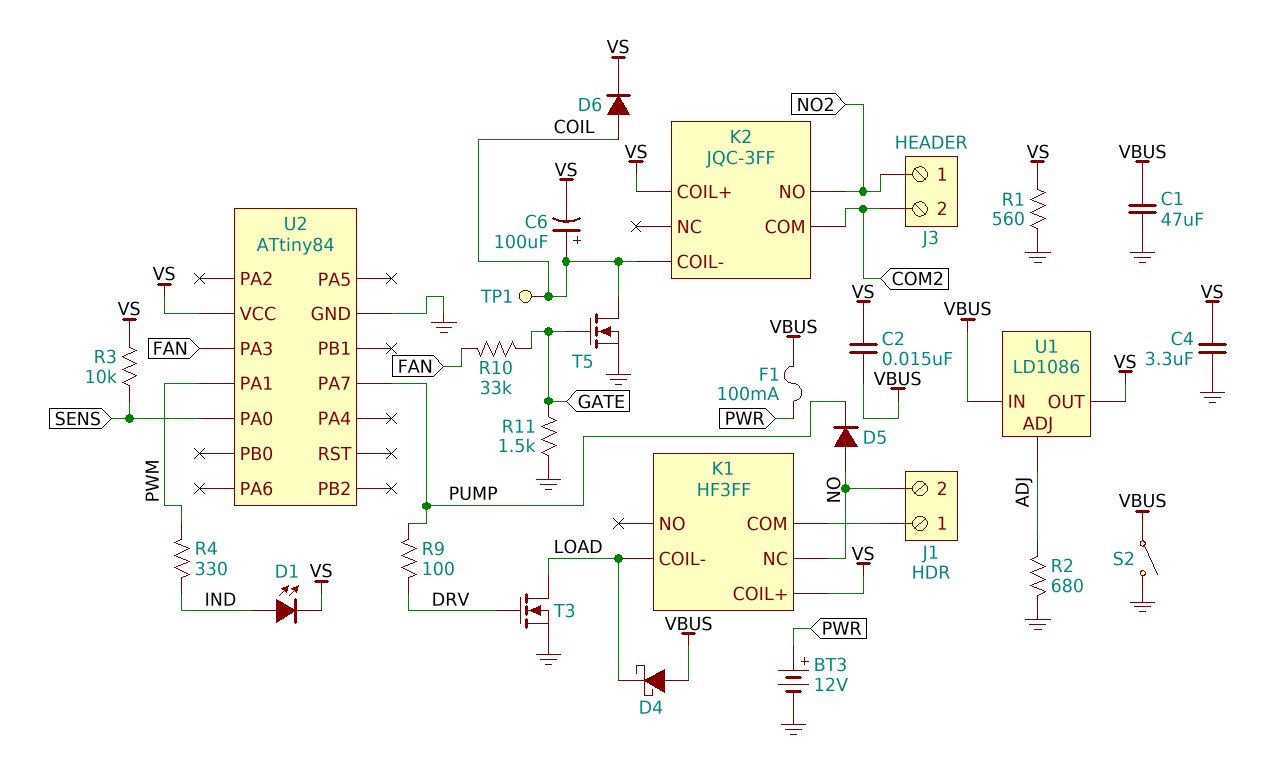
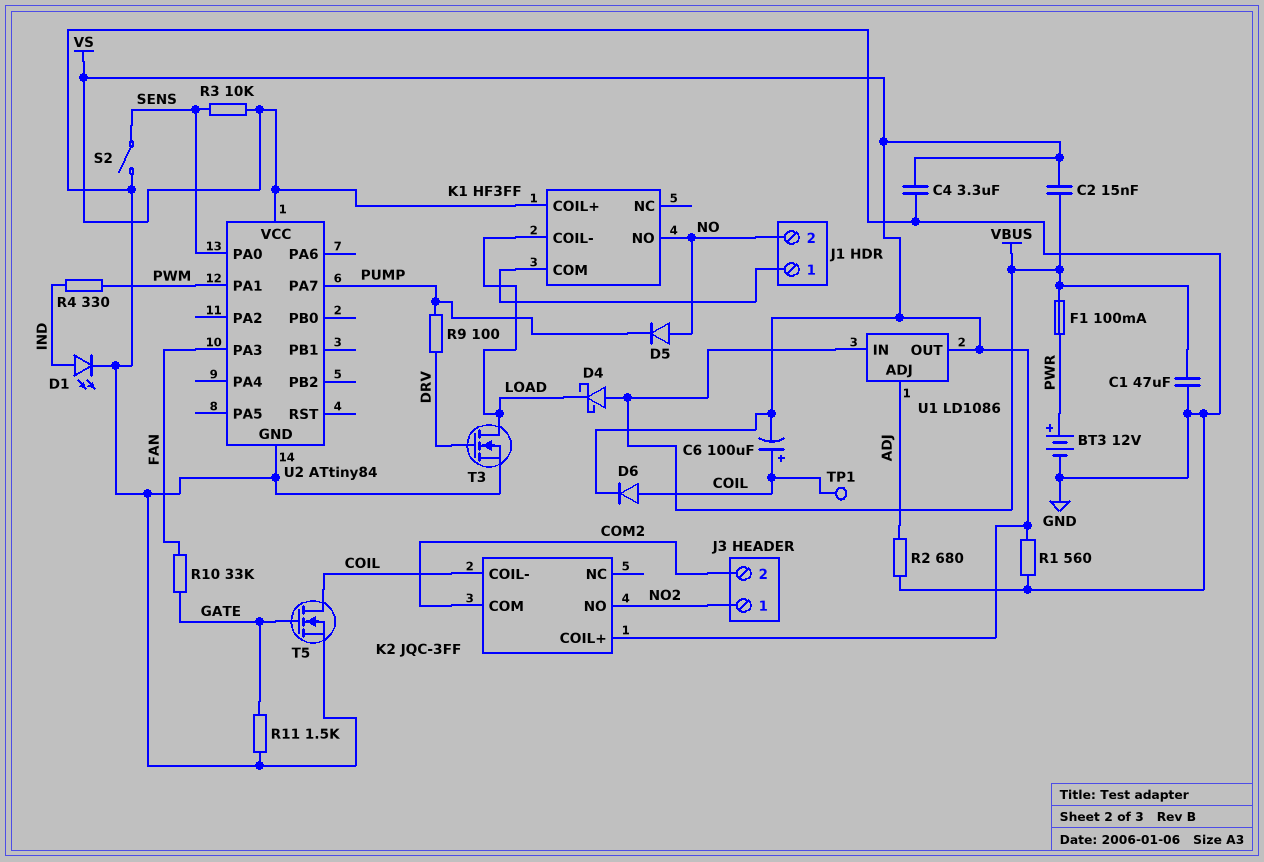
D1: LED (A IND, K VS) -> LED (A IND, K GND)
K1 pin NC: NO -> none
K1 pin NO: none -> NO
S2: switch (GND, VBUS) -> switch (GND, SENS)

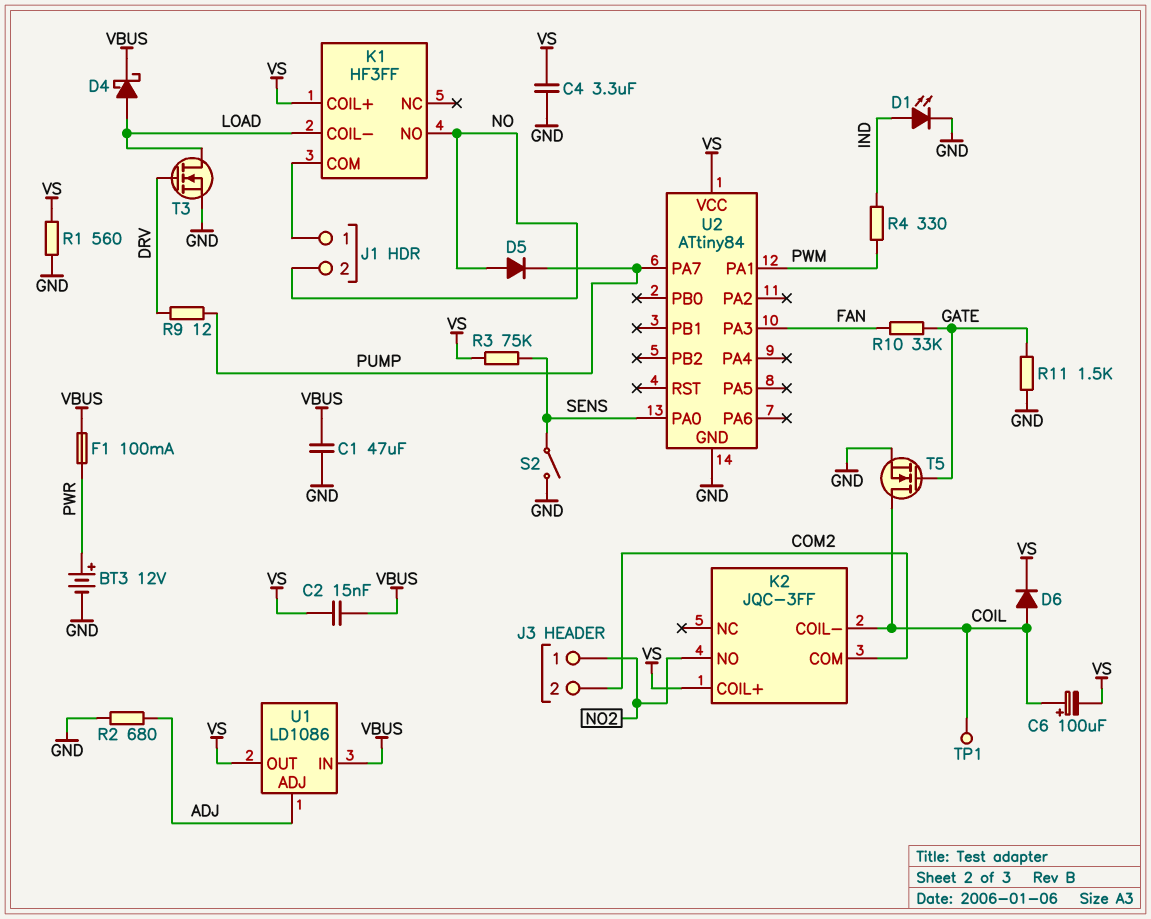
D4: schottky (A VBUS, K LOAD) -> schottky (A LOAD, K VBUS)
R3: 10k (SENS, VS) -> 75k (SENS, VS)
R9: 100 (DRV, PUMP) -> 12 (DRV, PUMP)

